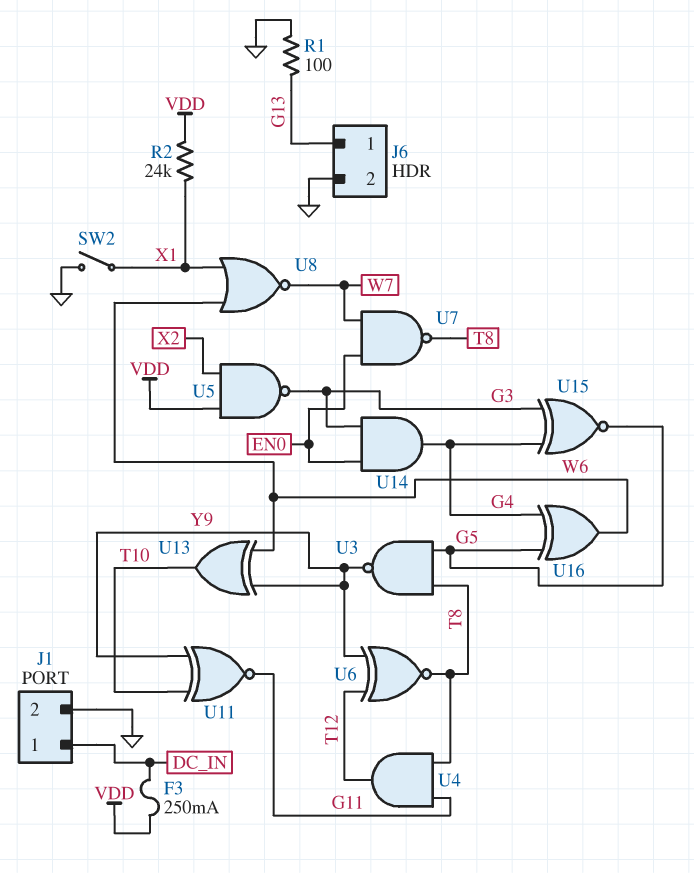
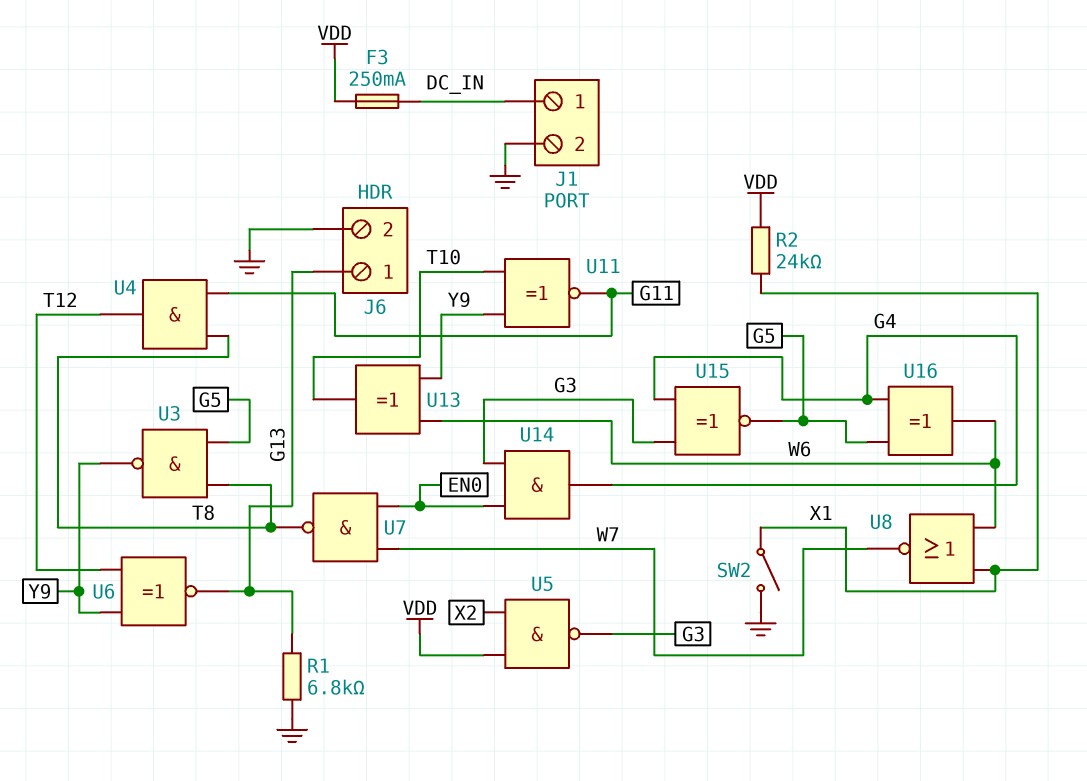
R1: 100 (G13, GND) -> 6.8k (G13, GND)
U6: XNOR (in T12, in Y9, out T8) -> XNOR (in T12, in Y9, out G13)

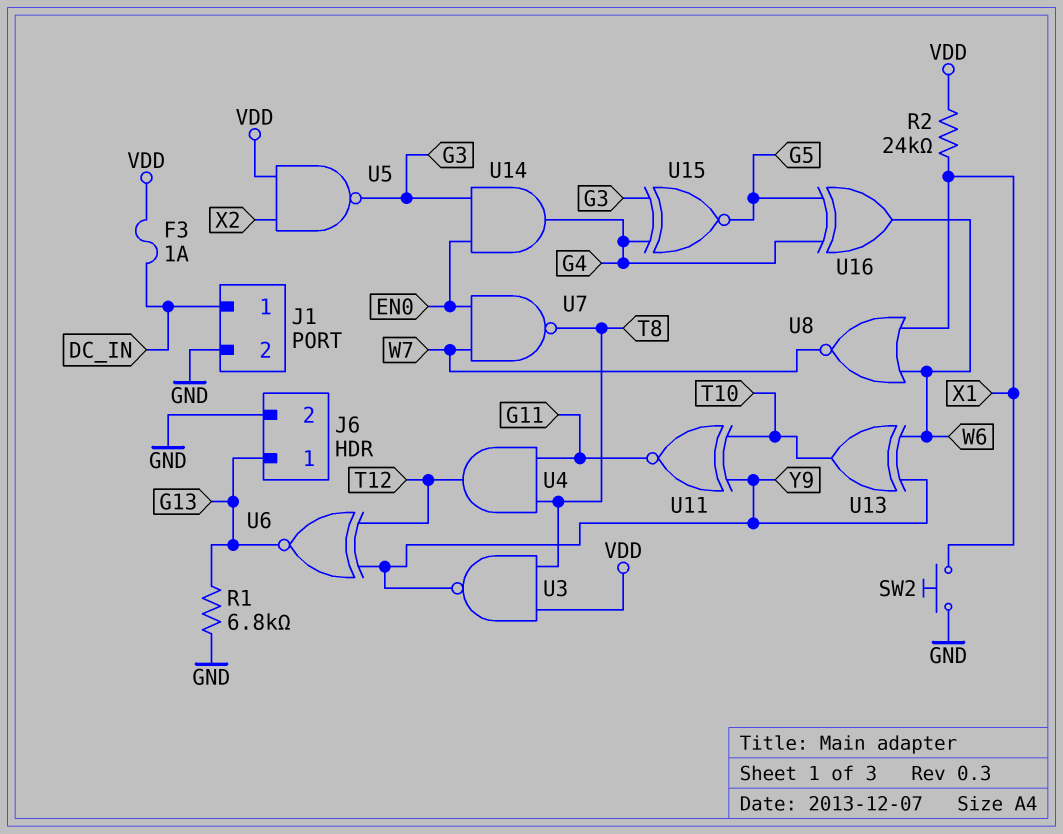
F3: 250mA (DC_IN, VDD) -> 1A (DC_IN, VDD)
SW2: switch (GND, X1) -> button (GND, X1)
U3: NAND (in G5, in T8, out Y9) -> NAND (in T8, in VDD, out Y9)

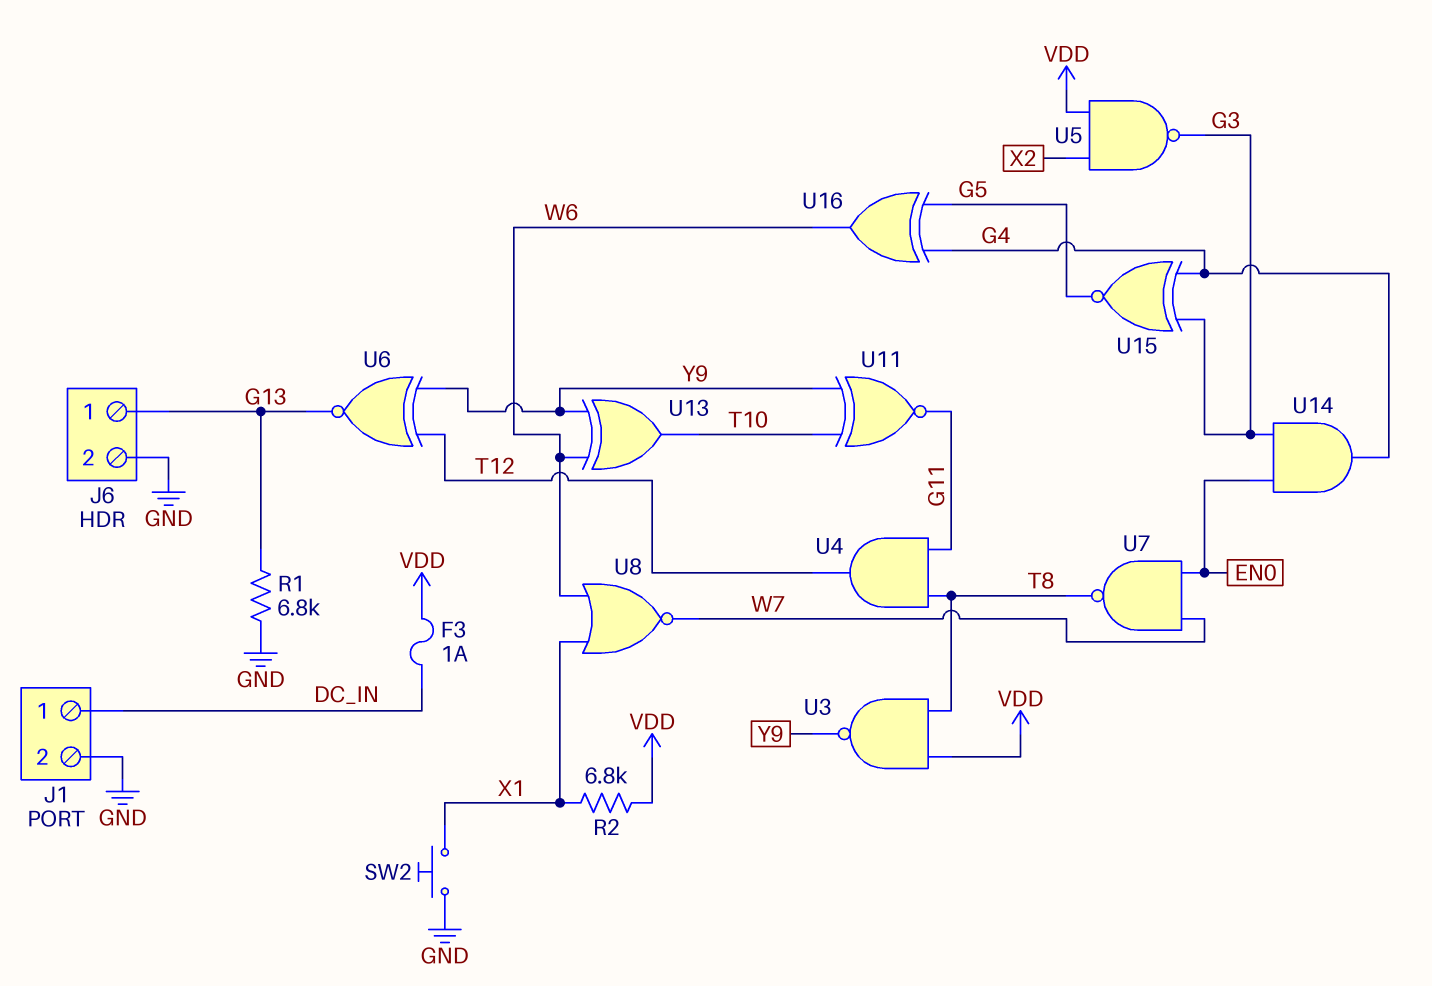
R2: 24k (VDD, X1) -> 6.8k (VDD, X1)

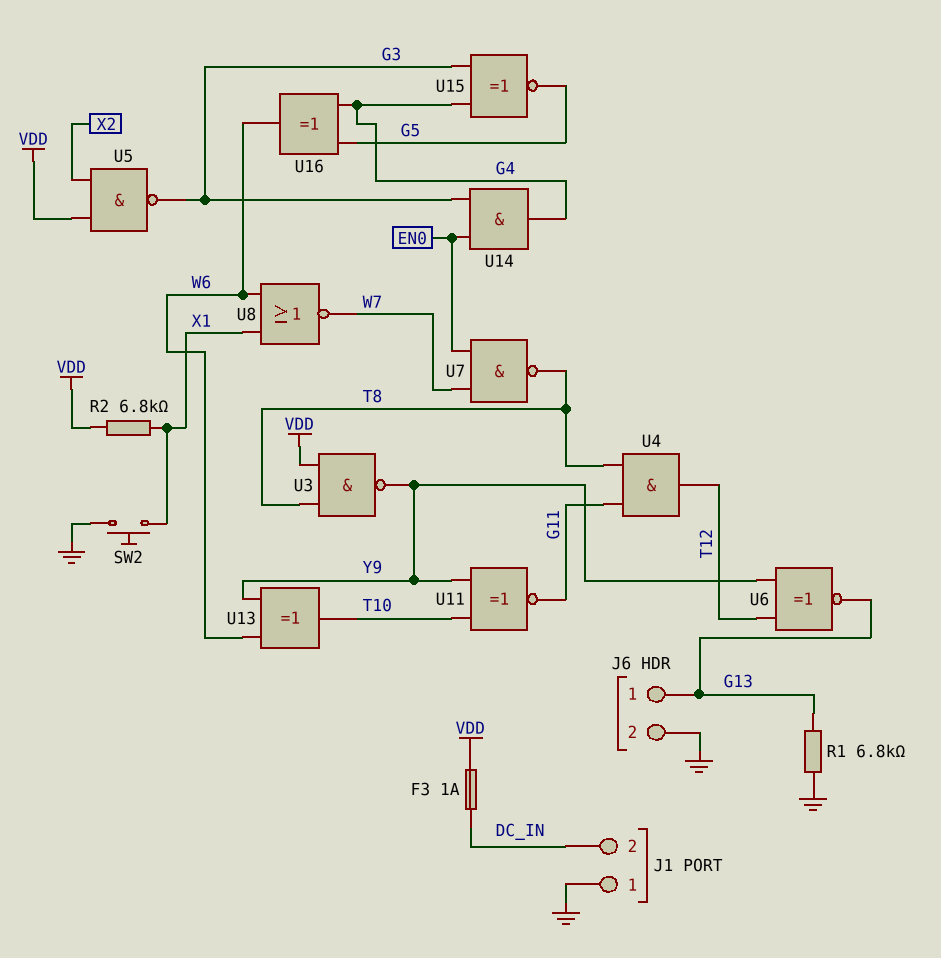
J1 pin 1: DC_IN -> GND
J1 pin 2: GND -> DC_IN

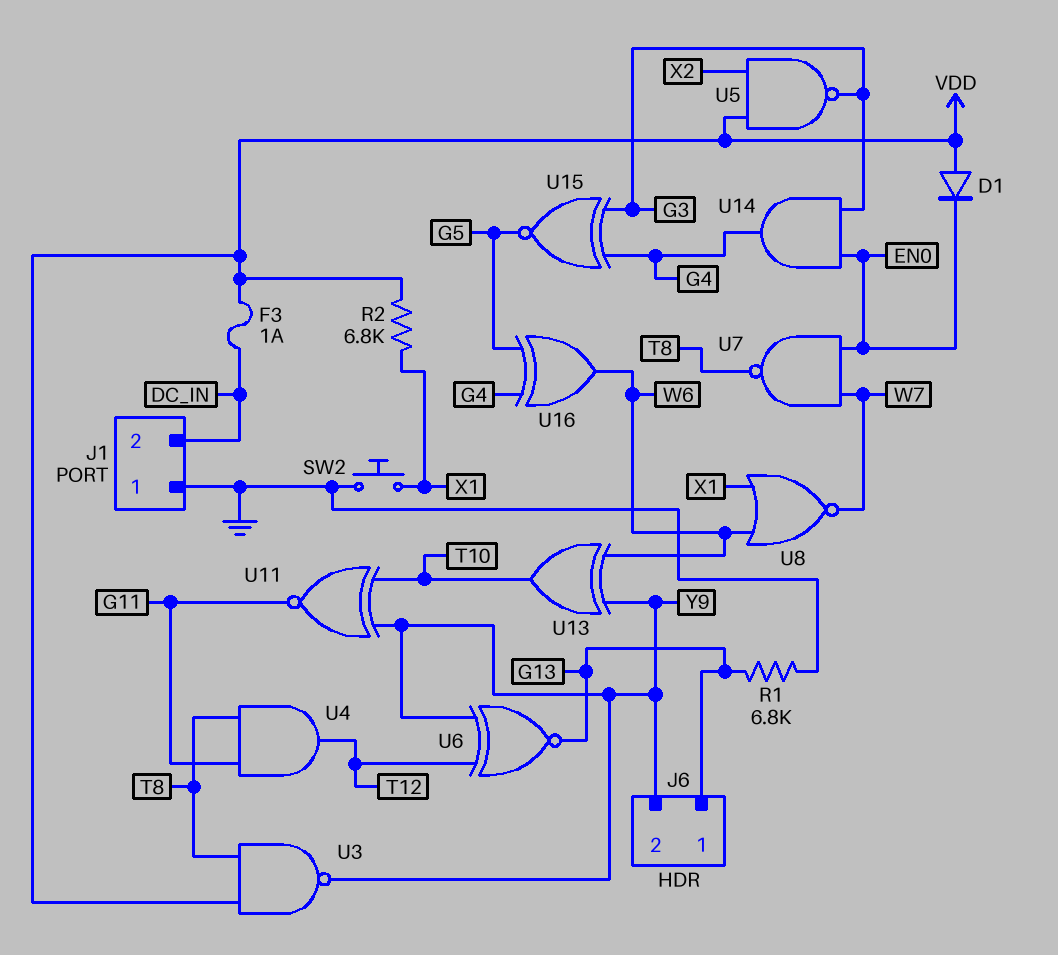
D1: none -> diode (A VDD, K EN0)
J6 pin 2: GND -> Y9

